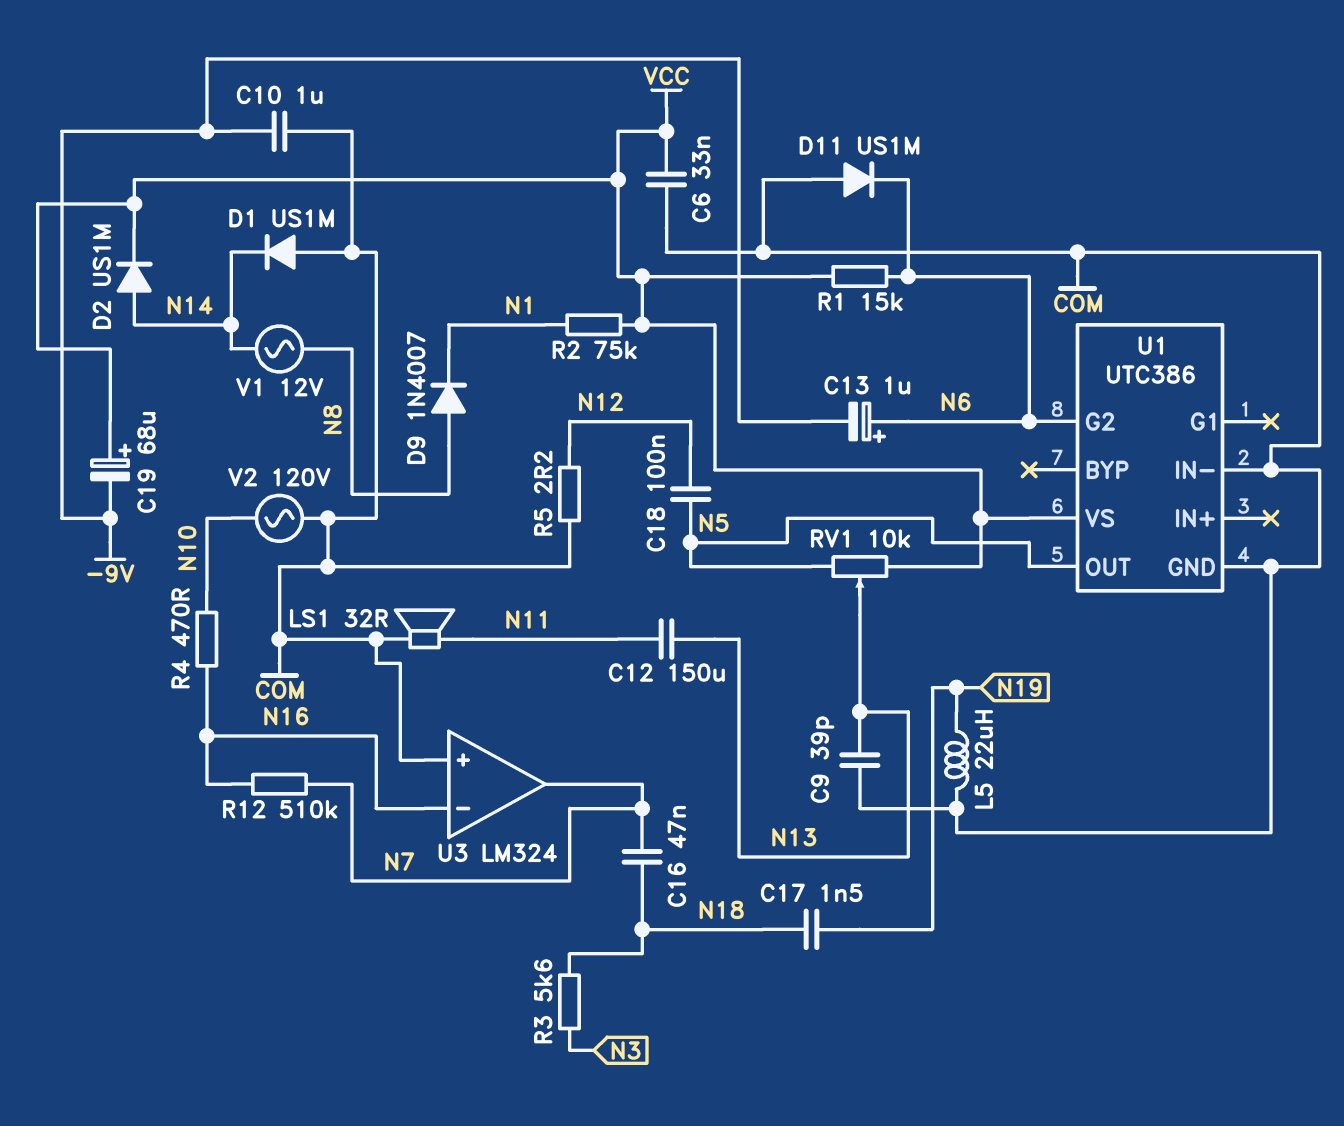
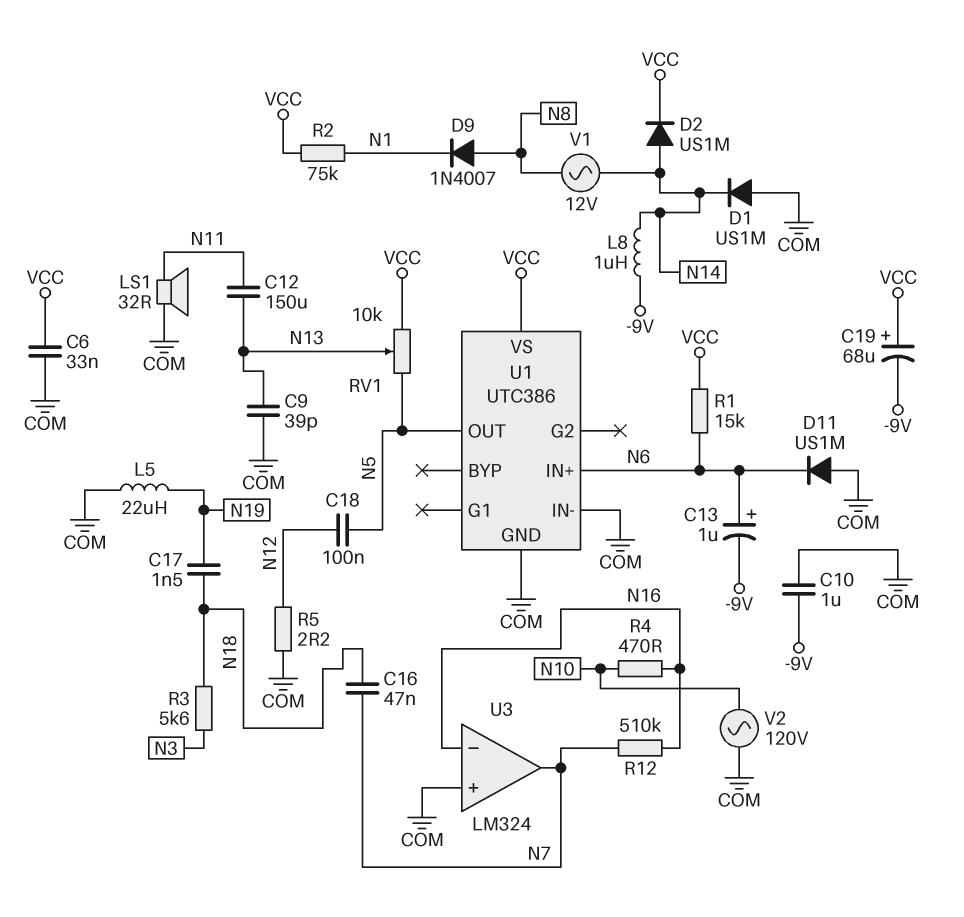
L8: none -> 1uH (-9V, N14)
U1 pin G2: N6 -> none
U1 pin IN+: none -> N6

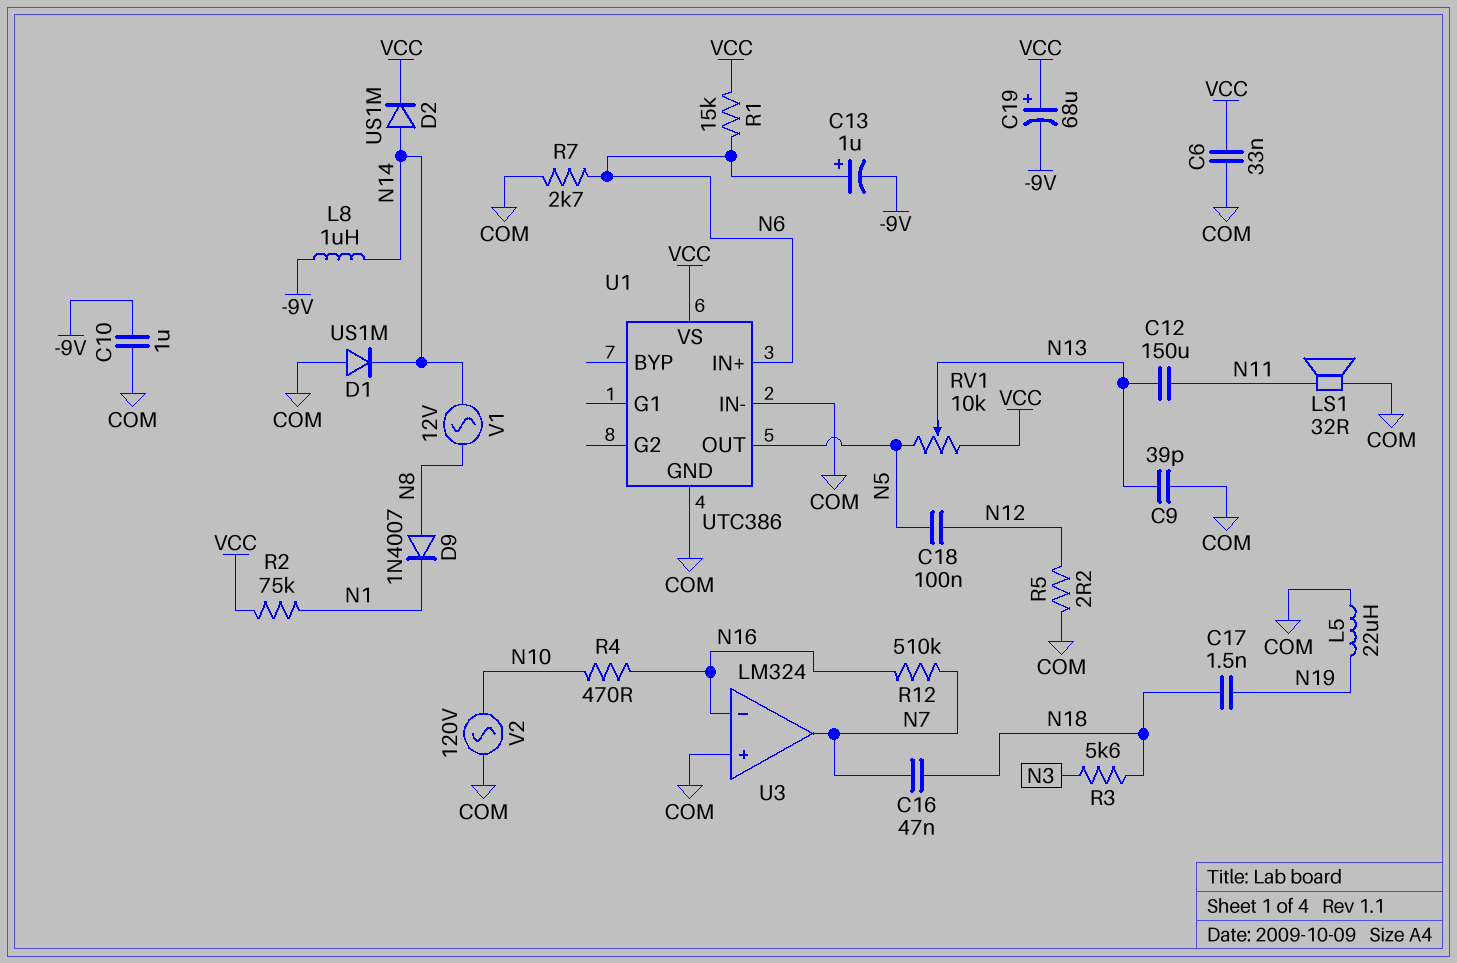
D11: diode US1M (A COM, K N6) -> none
R7: none -> 2.7k (COM, N6)

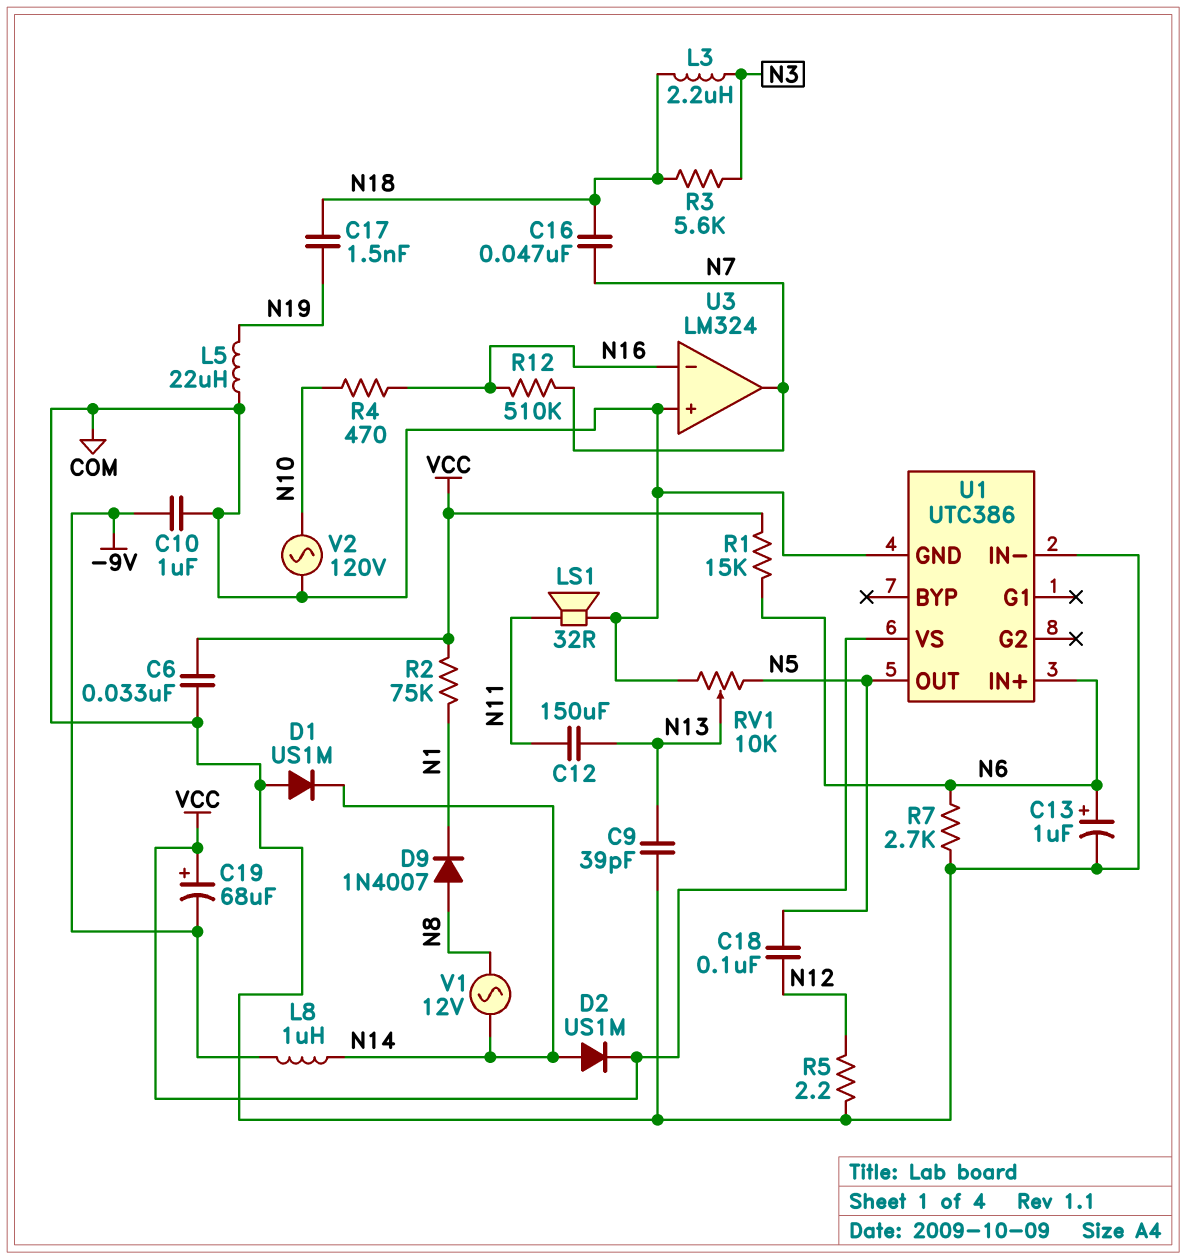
C13: 1uF (plus N6, minus -9V) -> 1uF (plus N6, minus COM)
L3: none -> 2.2uH (N3, N18)
RV1: 10k (N5, VCC, wiper N13) -> 10k (COM, N5, wiper N13)

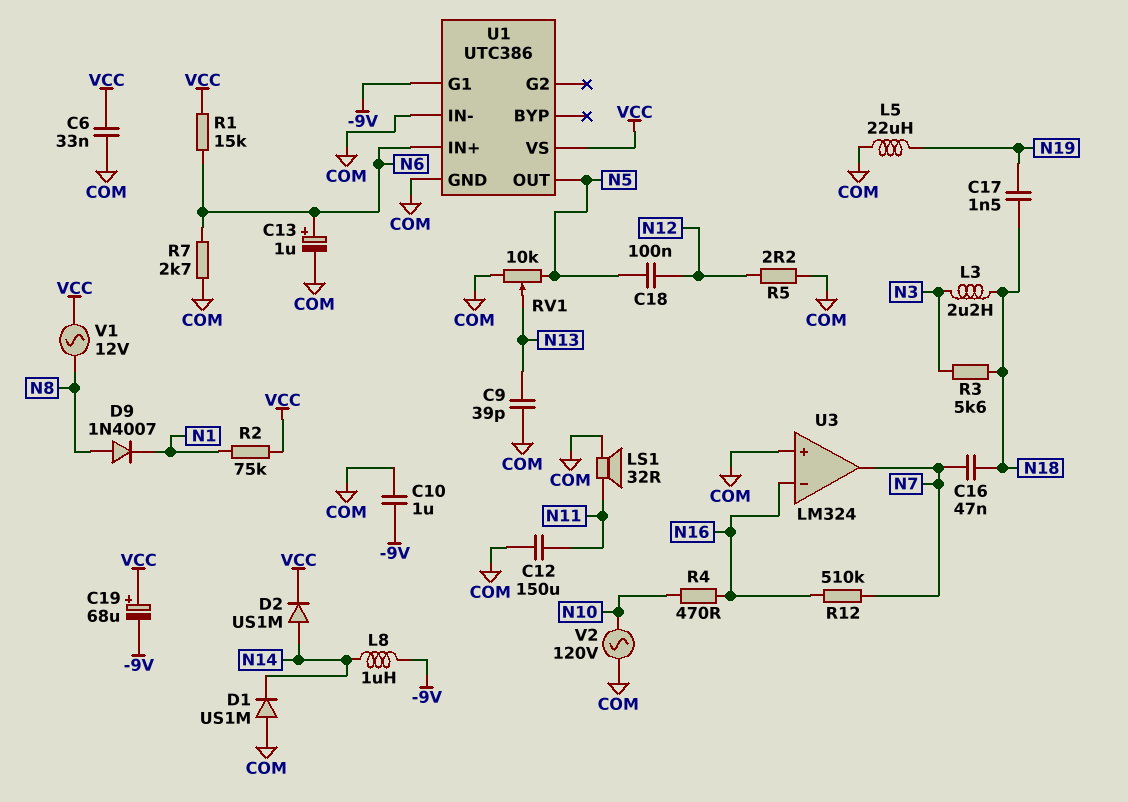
C12: 150uF (N11, N13) -> 150uF (COM, N11)
U1 pin G1: none -> -9V
V1: AC 12V (N8, N14) -> AC 12V (N8, VCC)

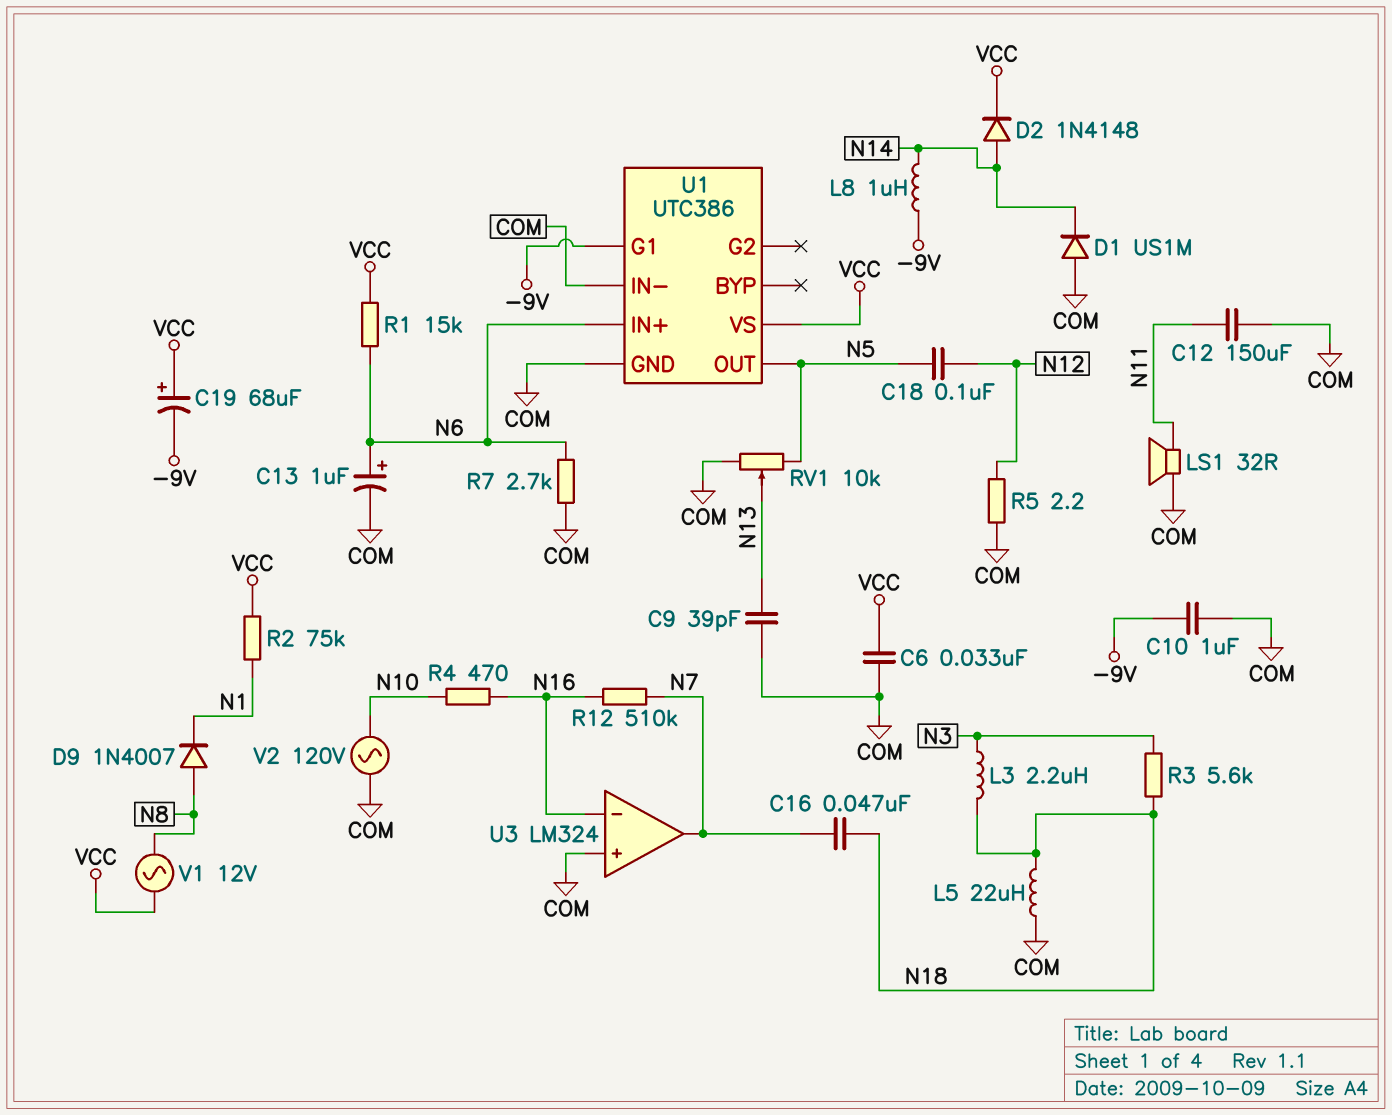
C17: 1.5nF (N18, N19) -> none
D2: diode US1M (A N14, K VCC) -> diode 1N4148 (A N14, K VCC)
L5: 22uH (COM, N19) -> 22uH (COM, N18)

